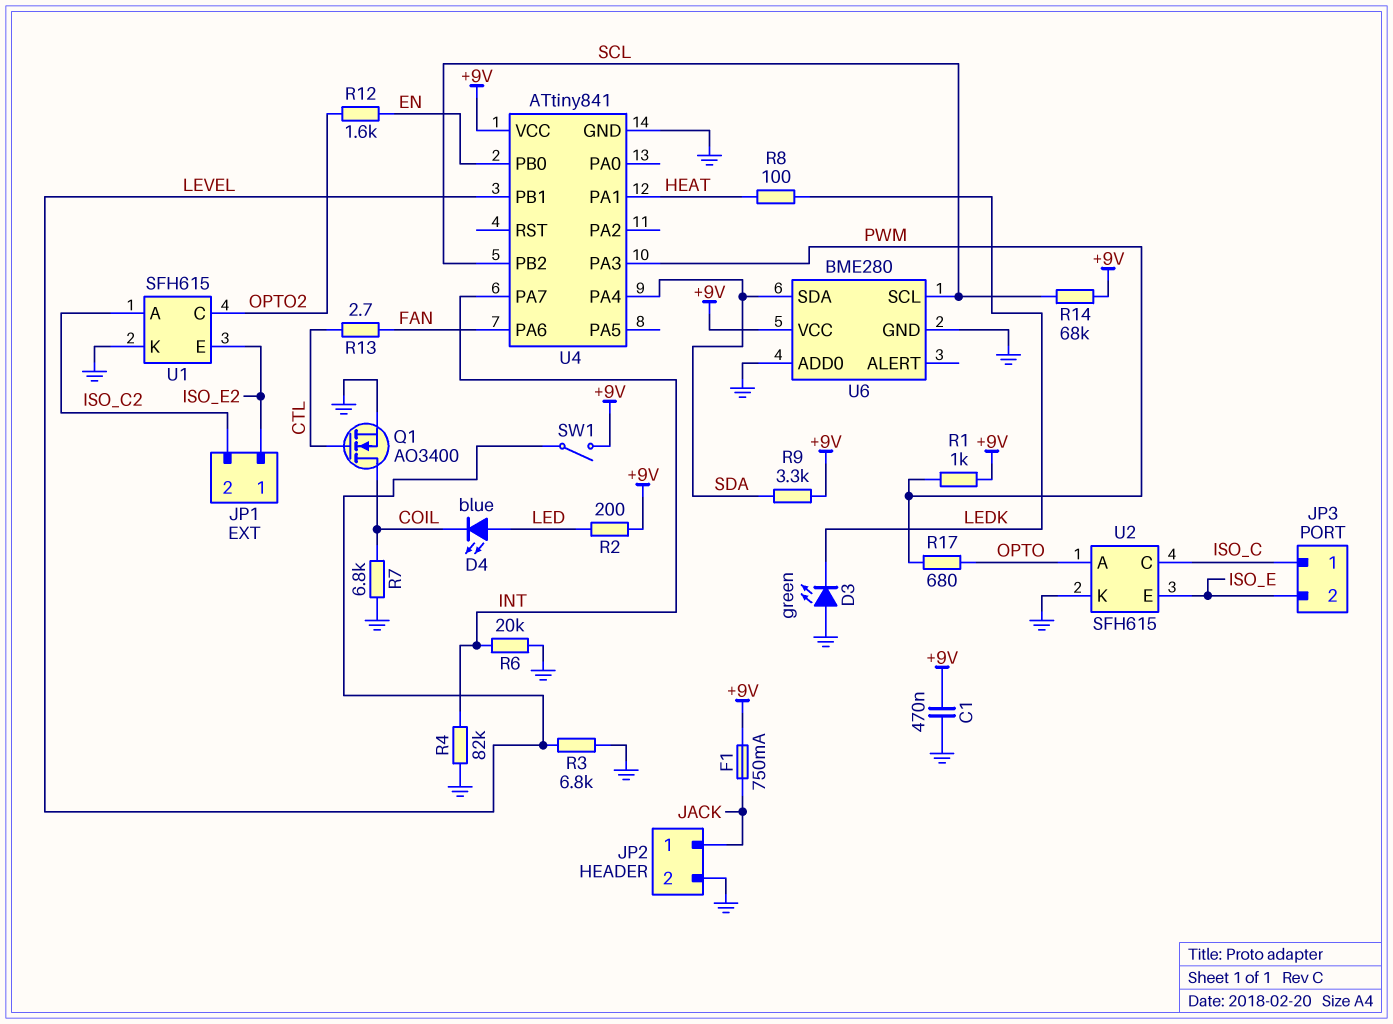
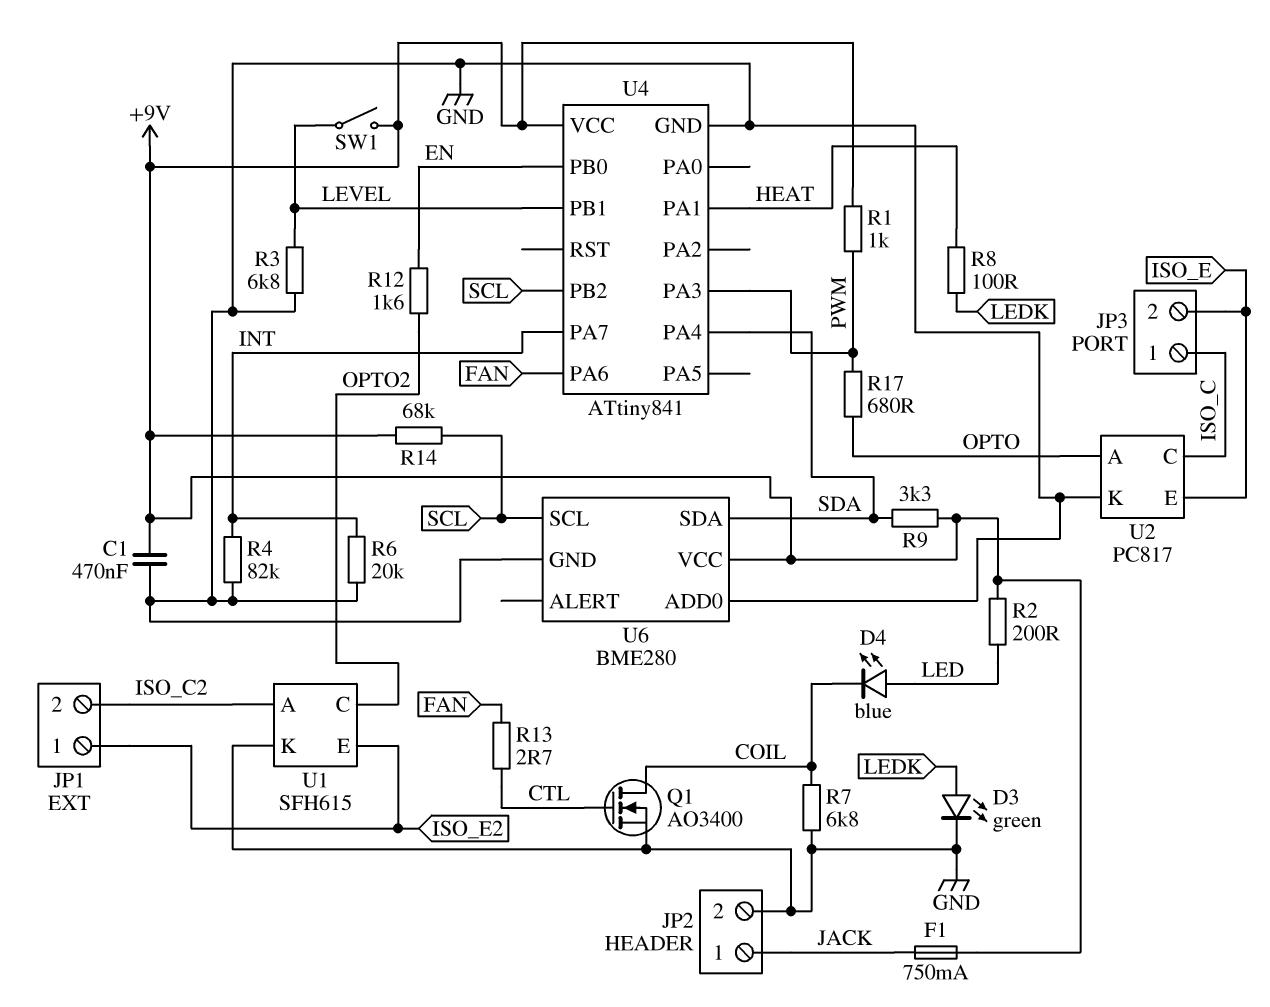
D3: LED green (A GND, K LEDK) -> LED green (A LEDK, K GND)
U2: SFH615 -> PC817

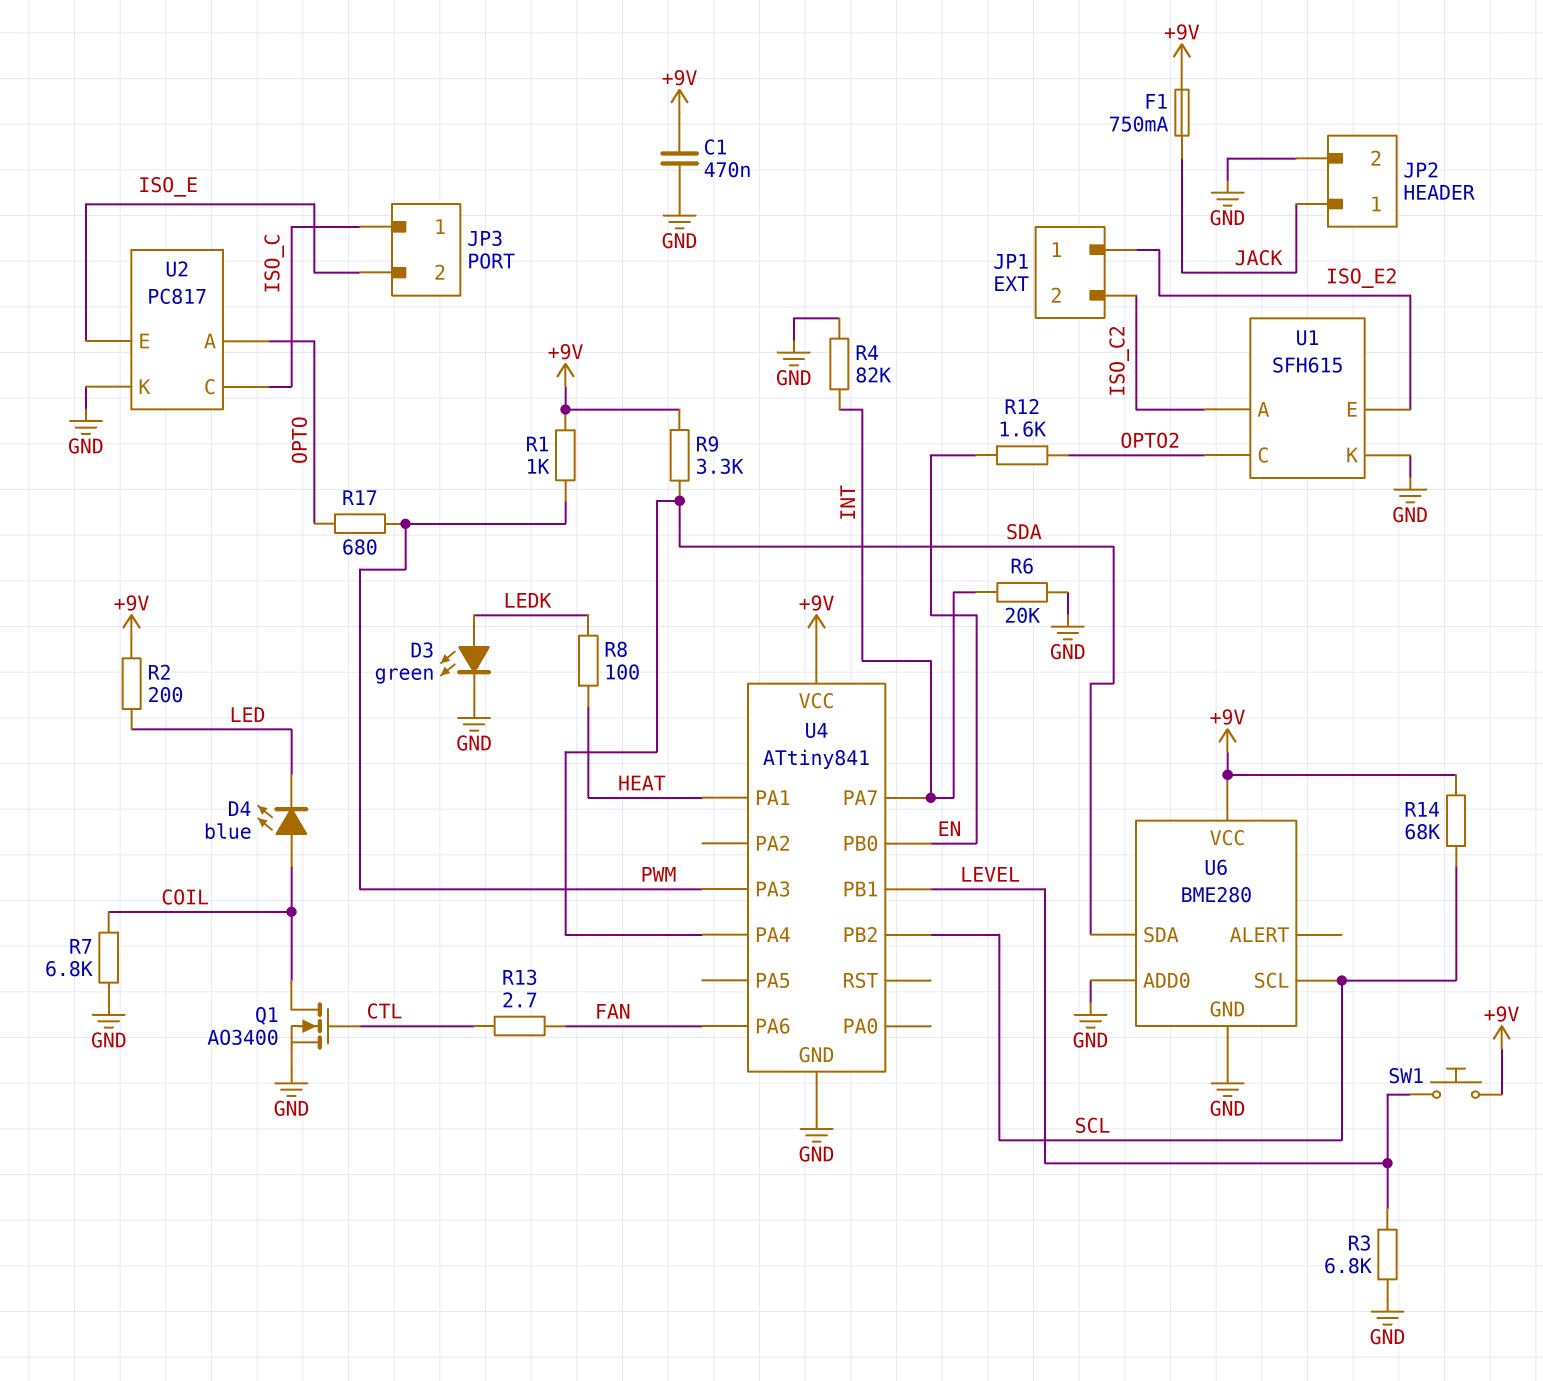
D4: LED blue (A LED, K COIL) -> LED blue (A COIL, K LED)
SW1: switch (+9V, LEVEL) -> button (+9V, LEVEL)

